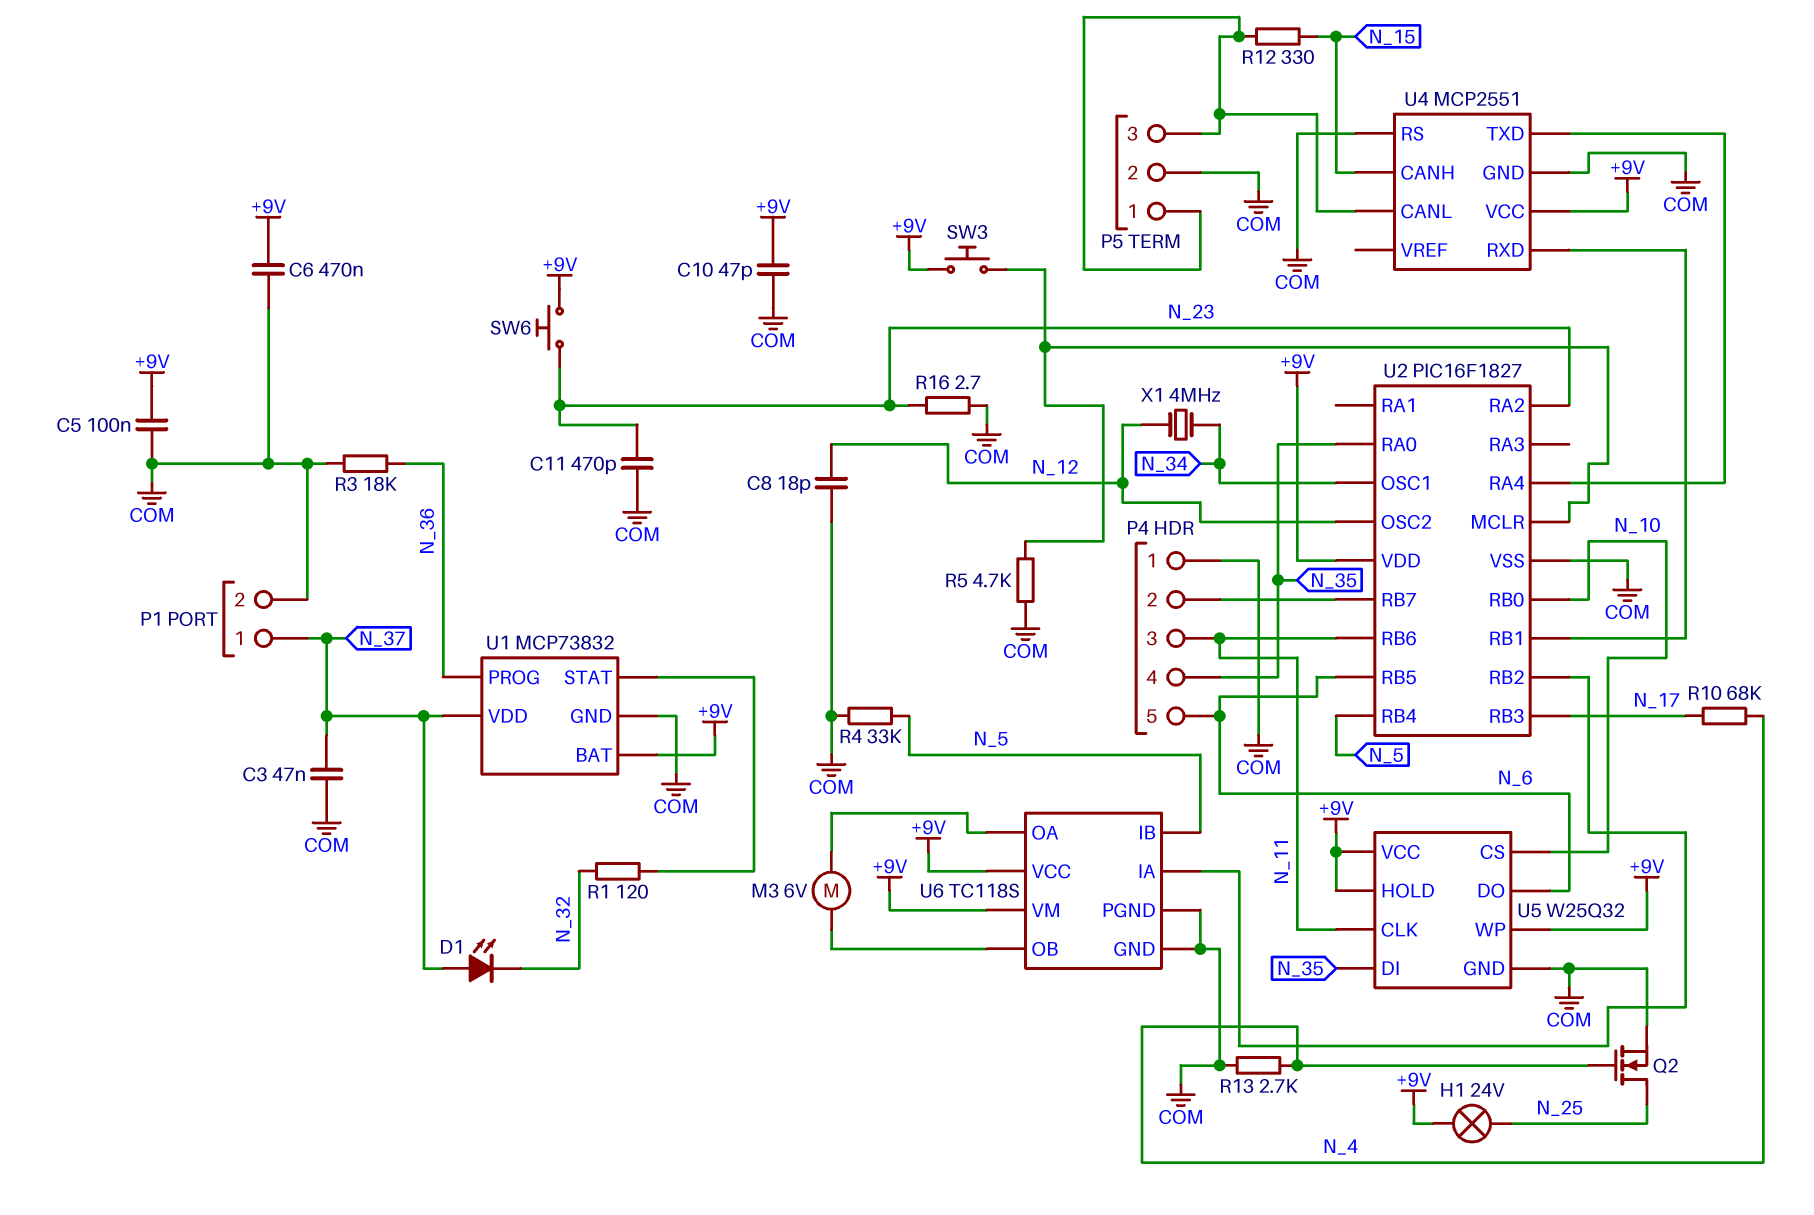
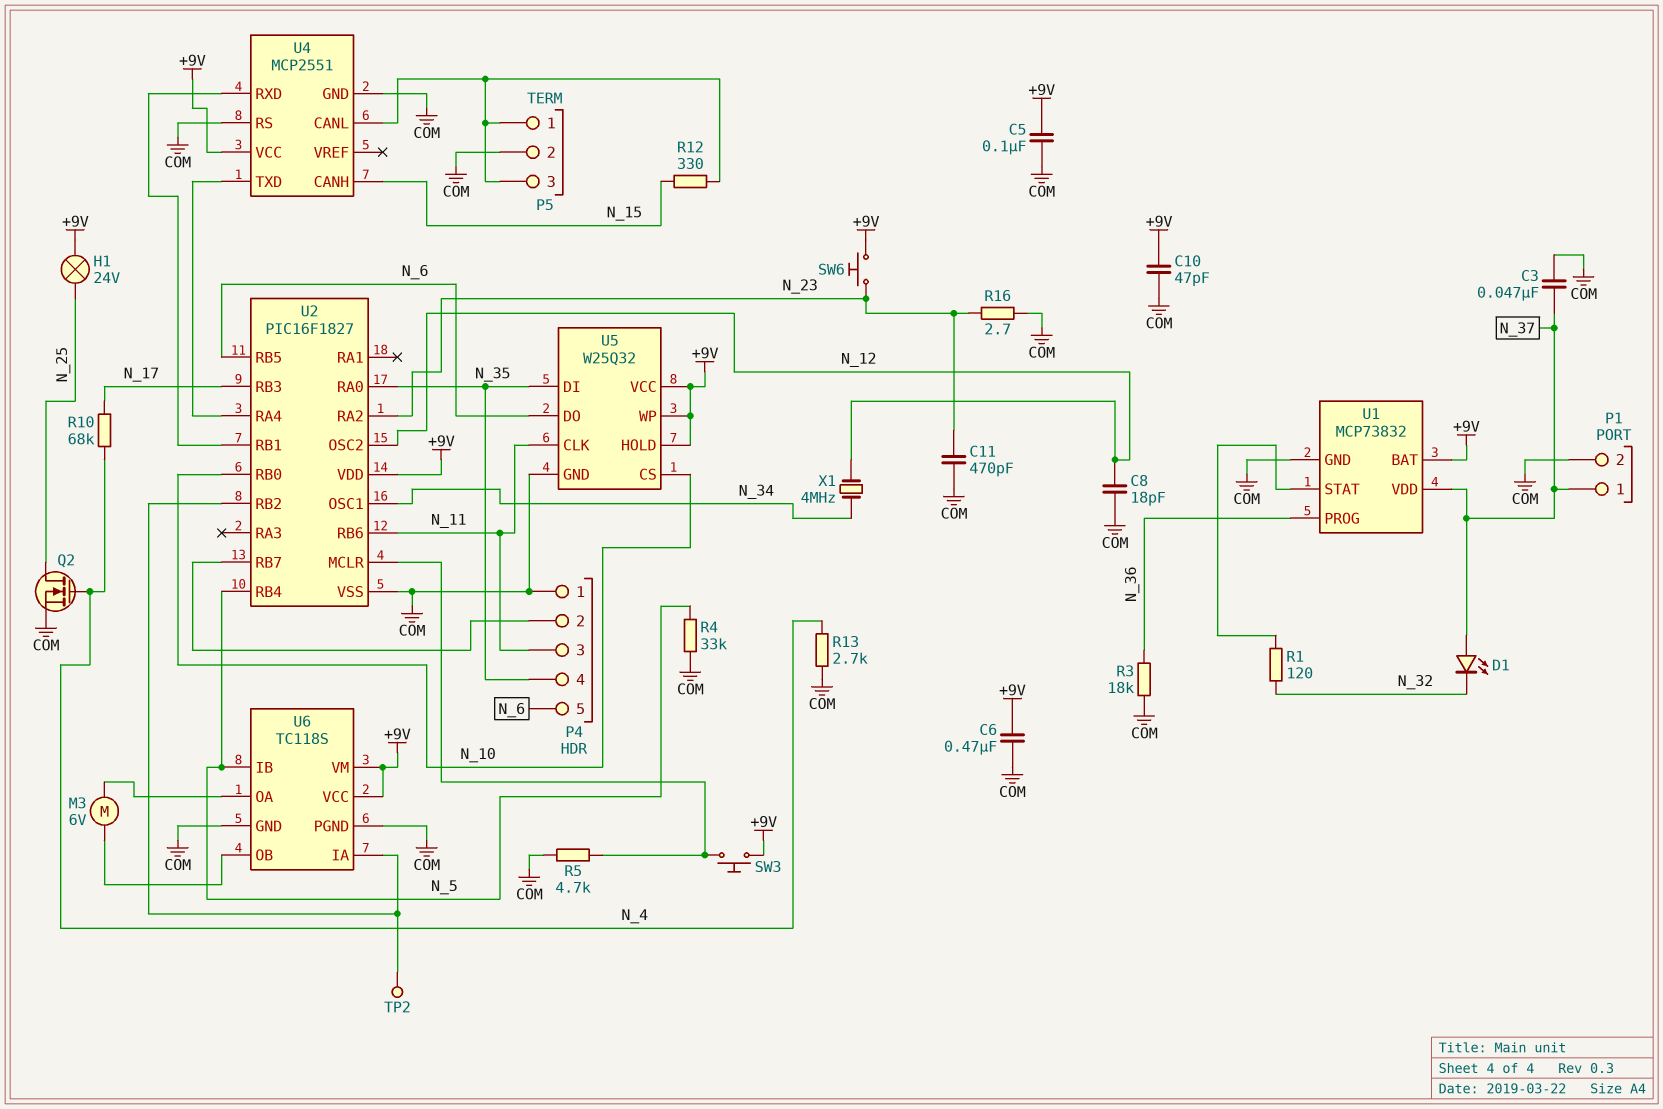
TP2: none -> test point (U2/RB2)

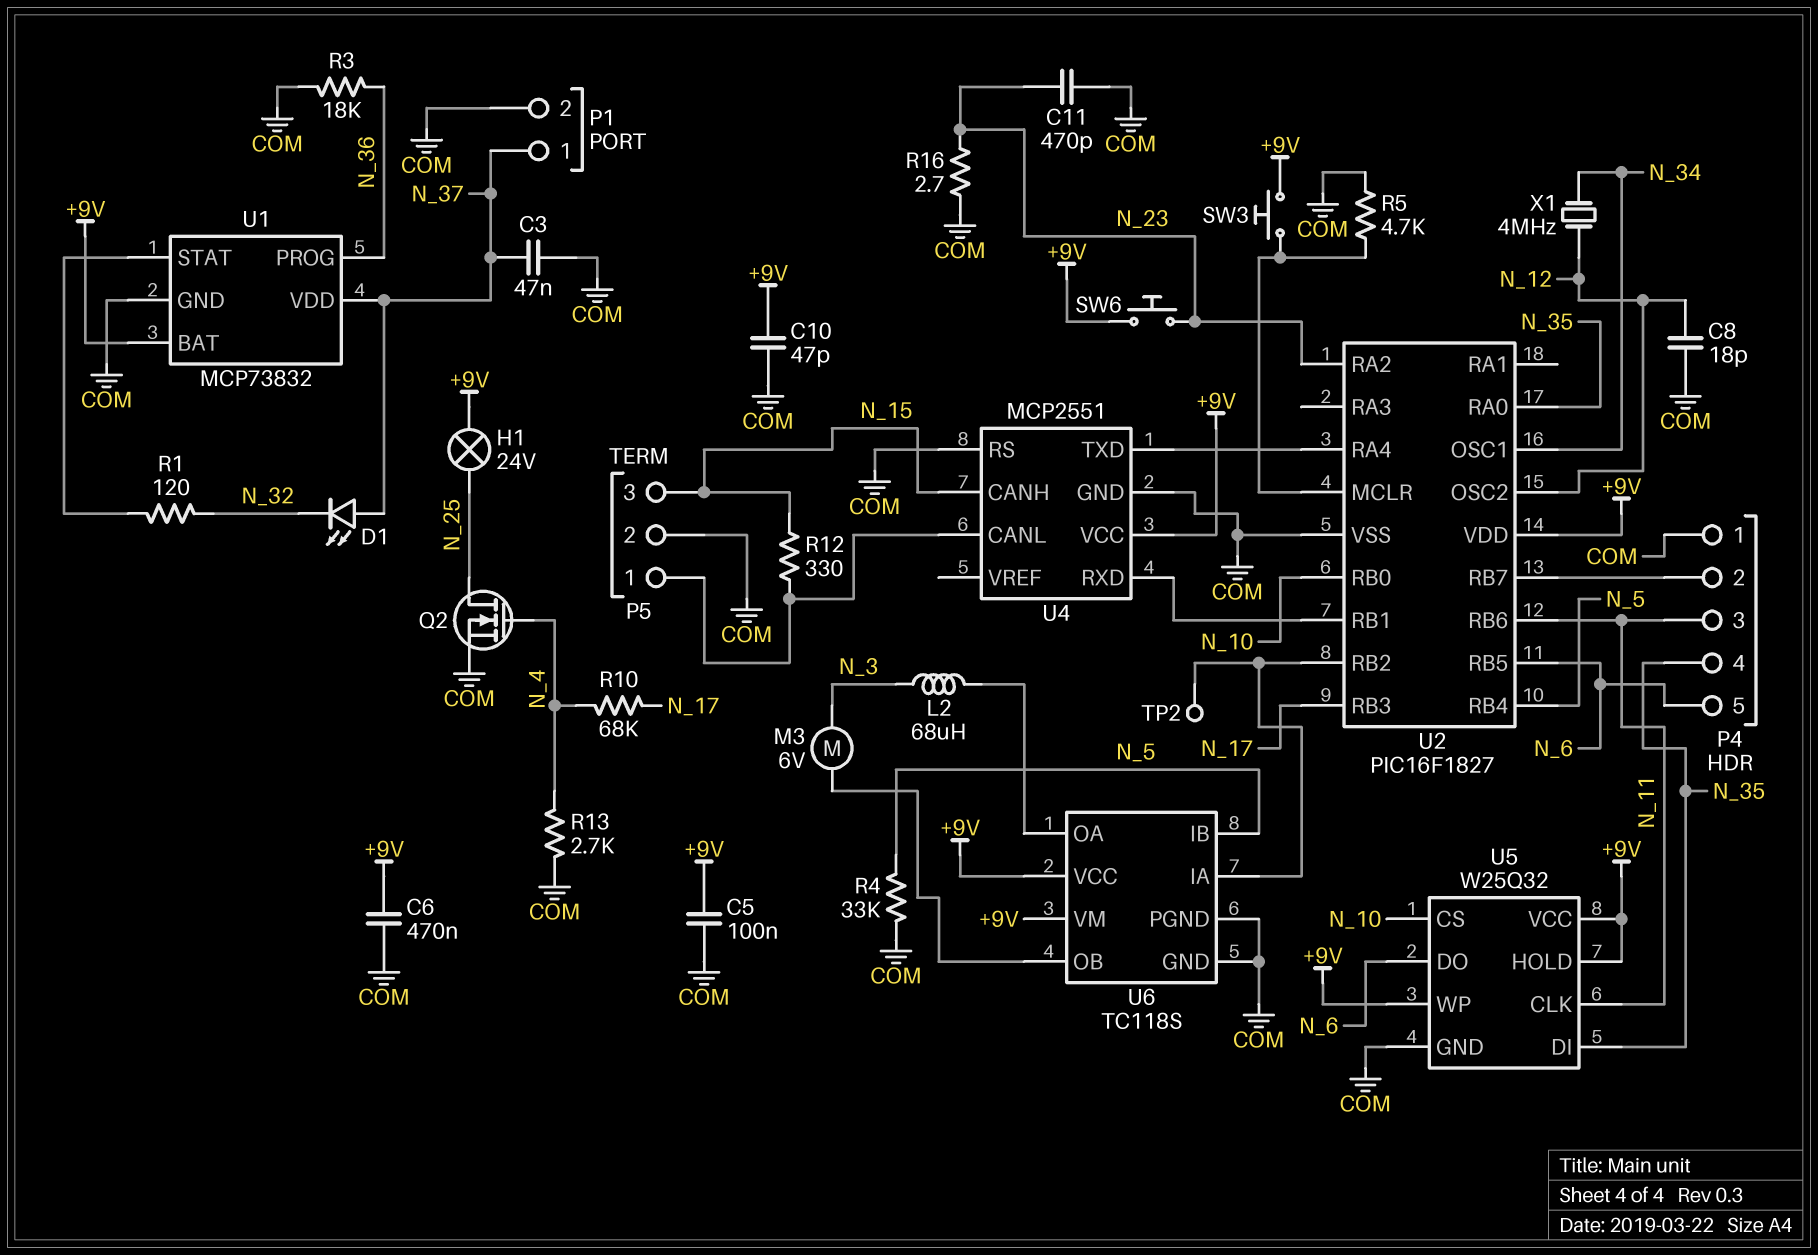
L2: none -> 68uH (N_3, U6/OA)
M3: motor 6V (U6/OA, U6/OB) -> motor 6V (N_3, U6/OB)
P5 pin 3: P5/1 -> N_15

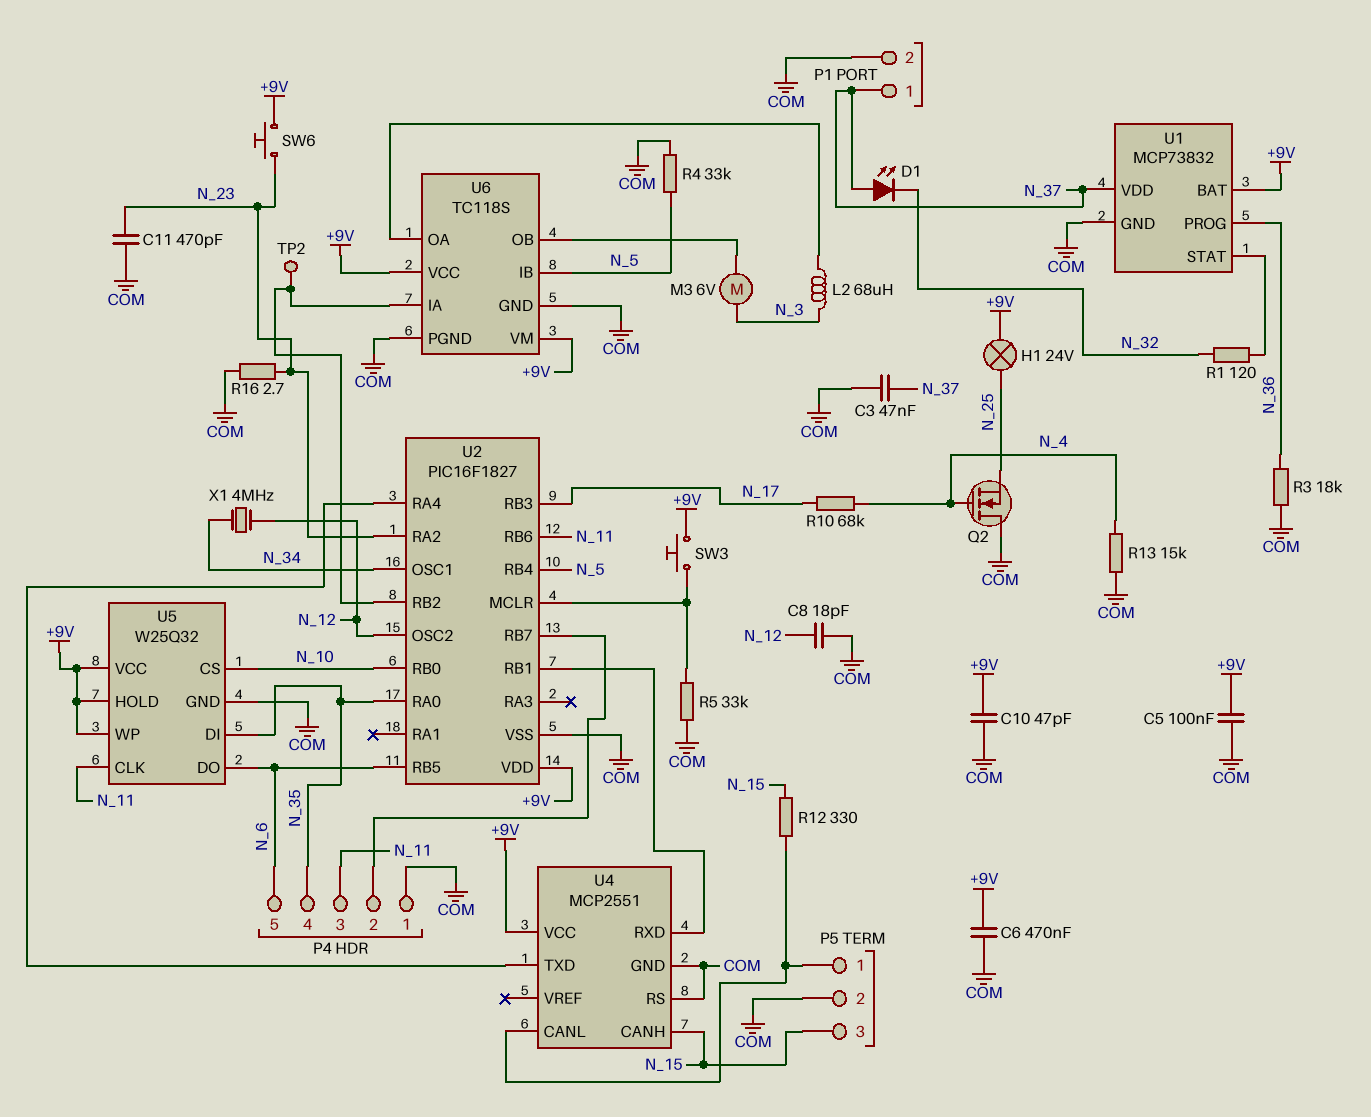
Q2: NMOS (G N_4, D N_25, S COM) -> NMOS (G N_4, D COM, S N_25)
R5: 4.7k (COM, U2/MCLR) -> 33k (COM, U2/MCLR)
R13: 2.7k (COM, N_4) -> 15k (COM, N_4)

